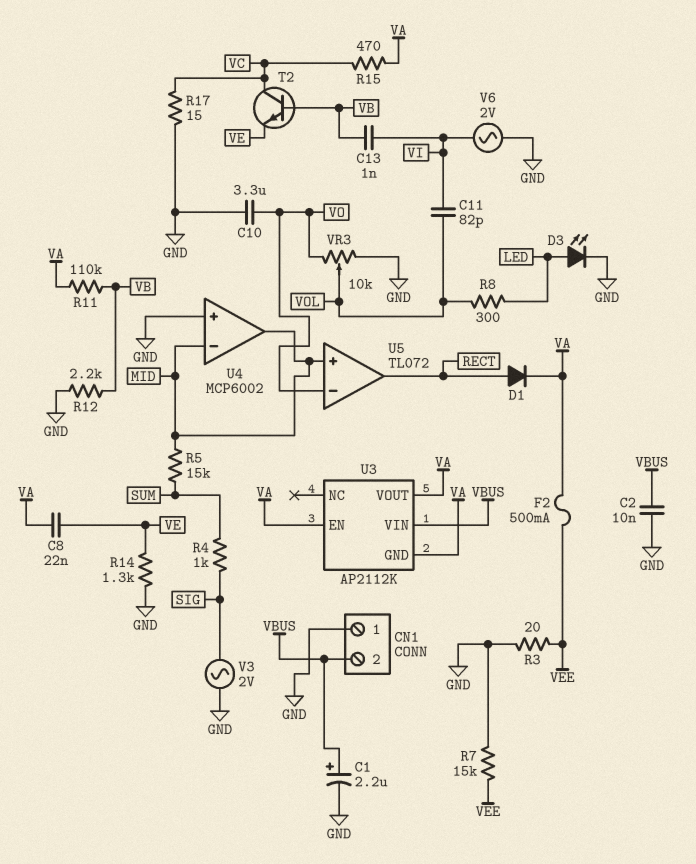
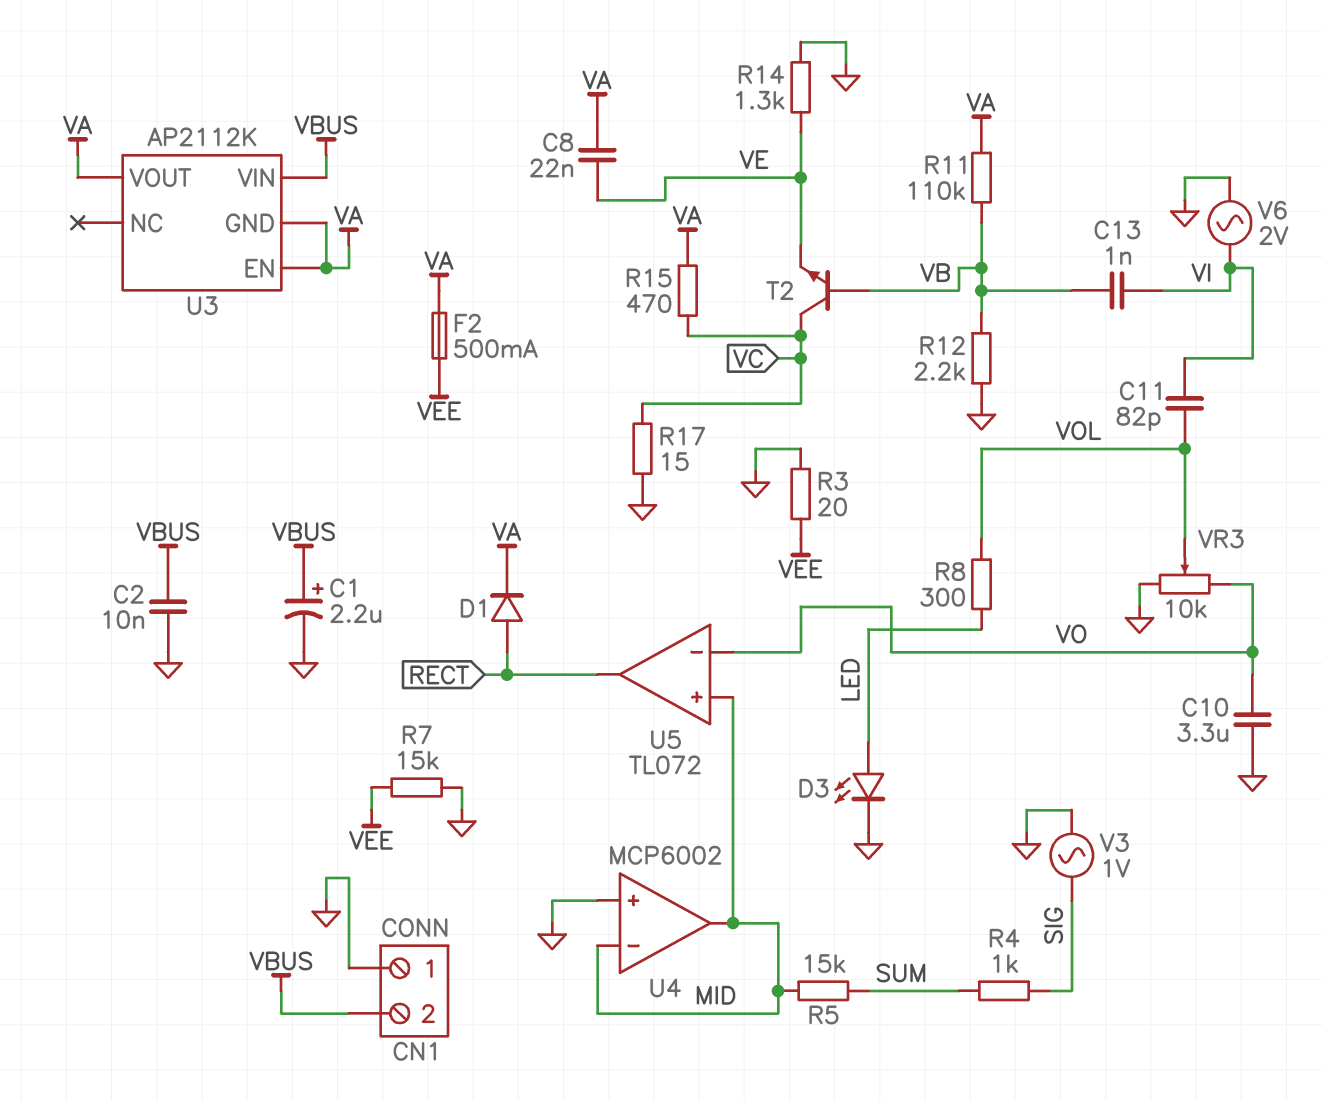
V3: AC 2V (GND, SIG) -> AC 1V (GND, SIG)

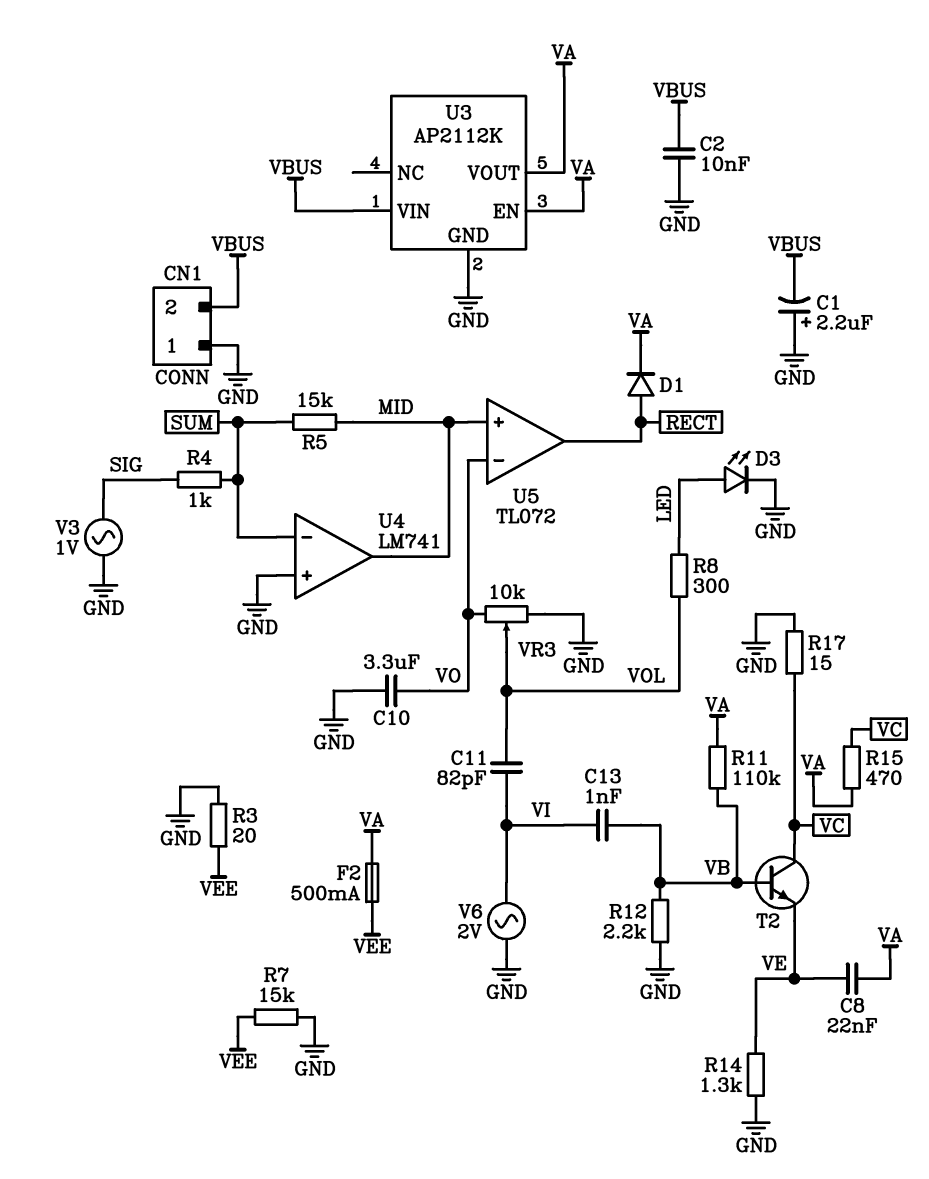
C1: 2.2uF (plus VBUS, minus GND) -> 2.2uF (plus GND, minus VBUS)
U3 pin GND: VA -> GND
U4: MCP6002 -> LM741
U4 pin in-: MID -> SUM

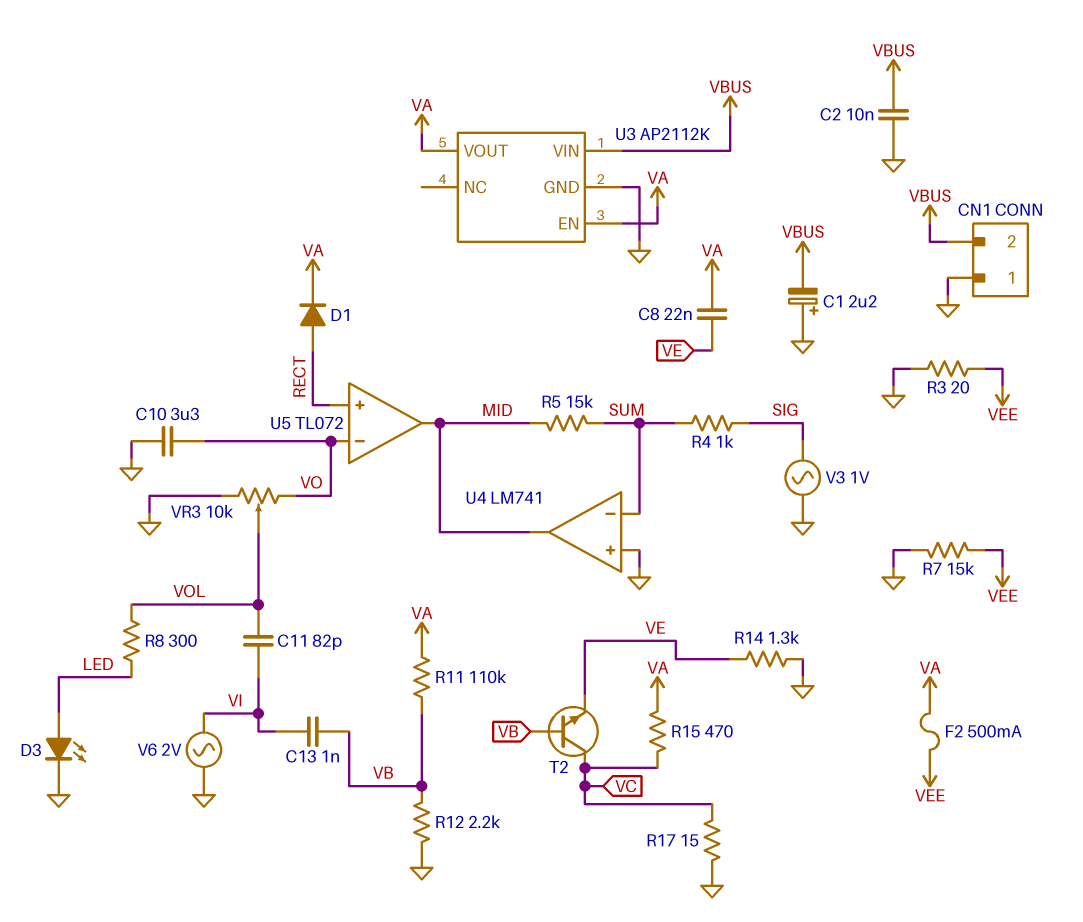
U5 pin in+: MID -> RECT
U5 pin out: RECT -> MID

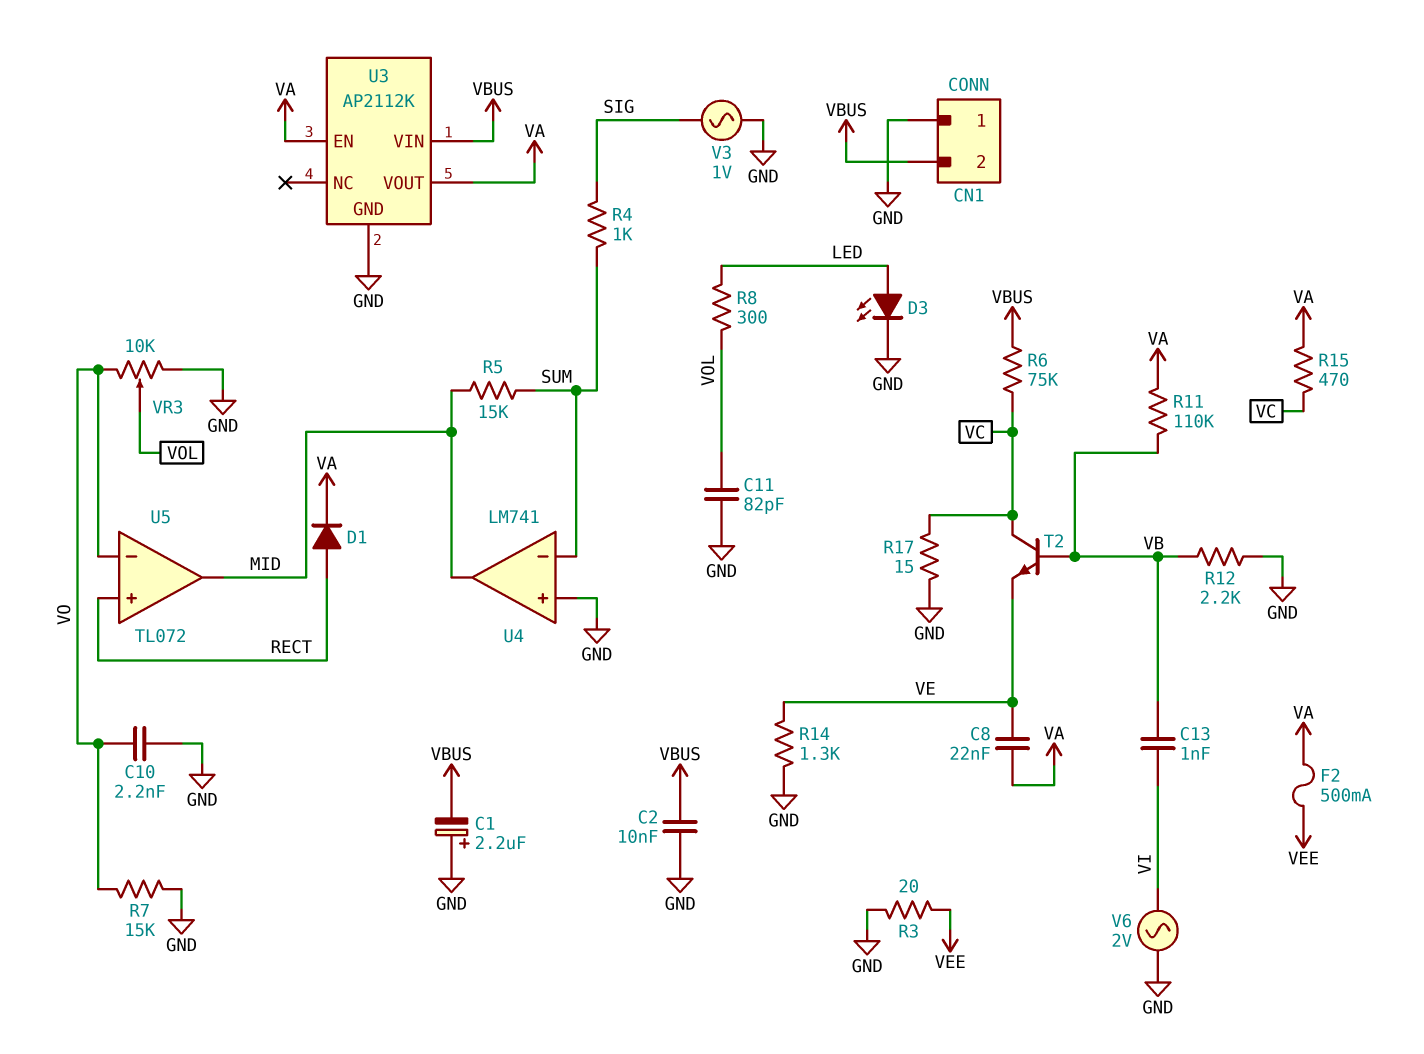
C10: 3.3uF (GND, VO) -> 2.2nF (GND, VO)
C11: 82pF (VI, VOL) -> 82pF (GND, VOL)
R6: none -> 75k (VBUS, VC)
R7: 15k (GND, VEE) -> 15k (GND, VO)

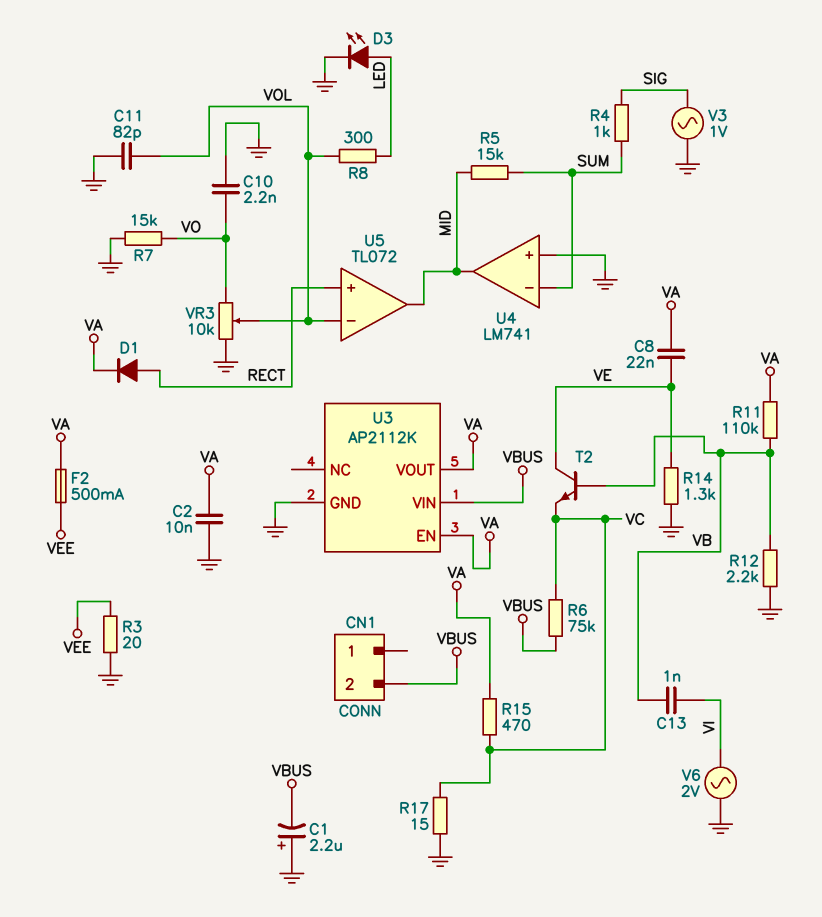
C2: 10nF (GND, VBUS) -> 10nF (GND, VA)
CN1 pin 1: GND -> none
T2: NPN (B VB, C VC, E VE) -> NPN (B VB, C VE, E VC)
U5 pin in-: VO -> VOL

